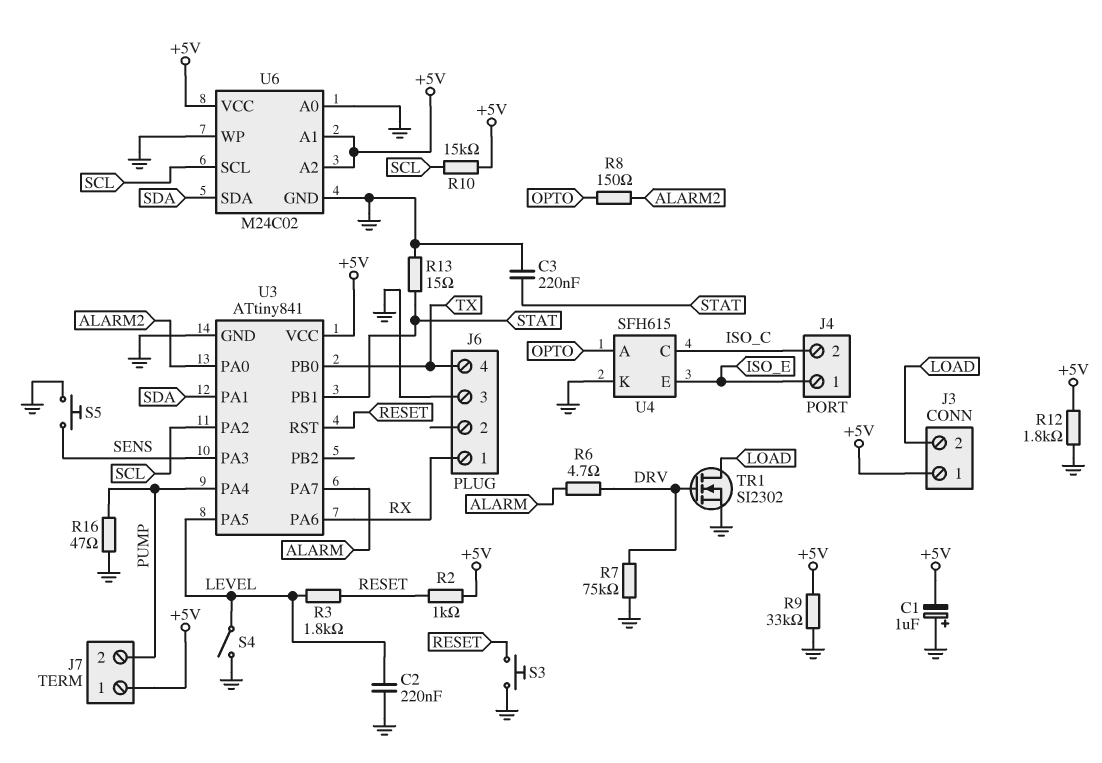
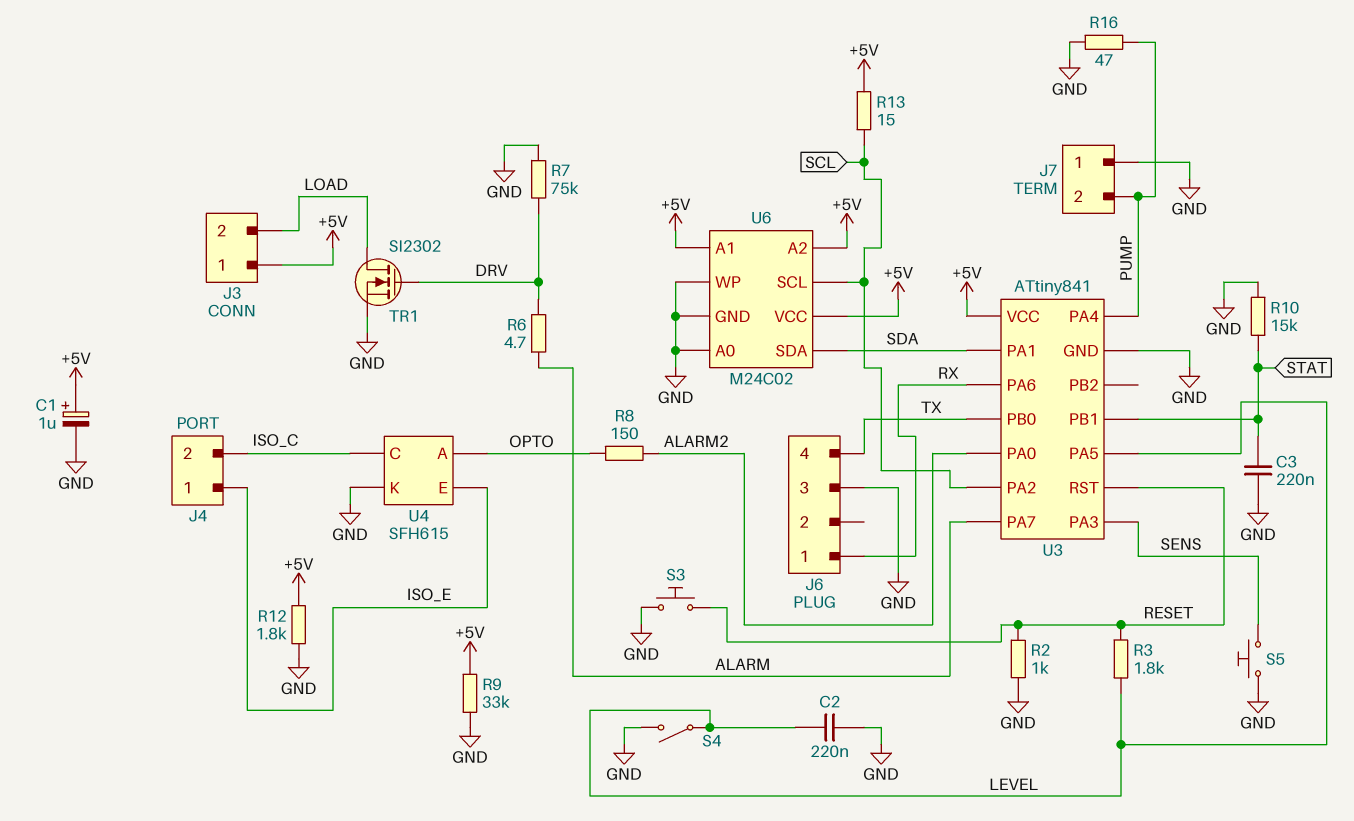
C1: 1uF (plus GND, minus +5V) -> 1uF (plus +5V, minus GND)
J7 pin 1: +5V -> GND
R2: 1k (+5V, RESET) -> 1k (GND, RESET)
R10: 15k (+5V, SCL) -> 15k (GND, STAT)
R13: 15 (GND, STAT) -> 15 (+5V, SCL)

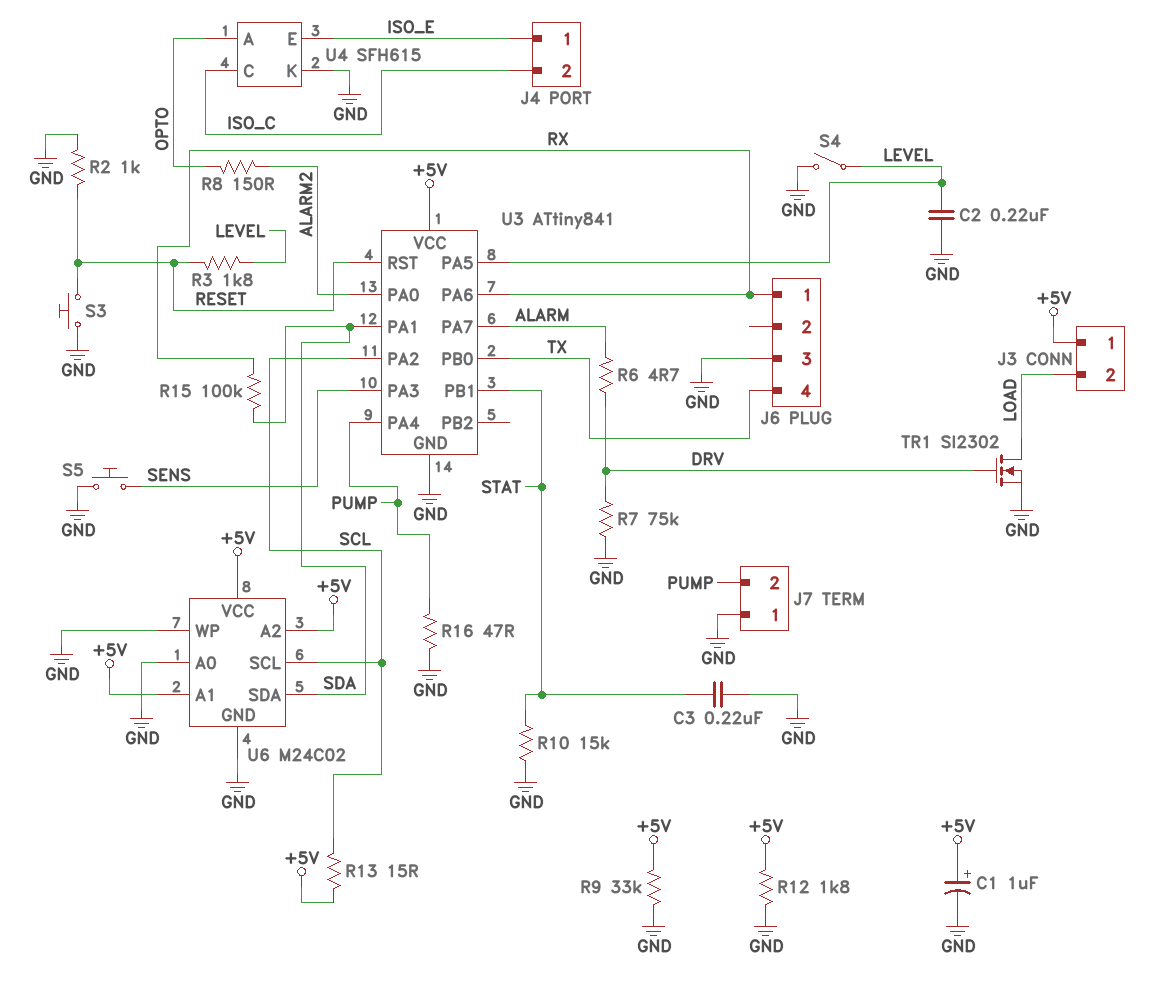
R15: none -> 100k (RX, SDA)

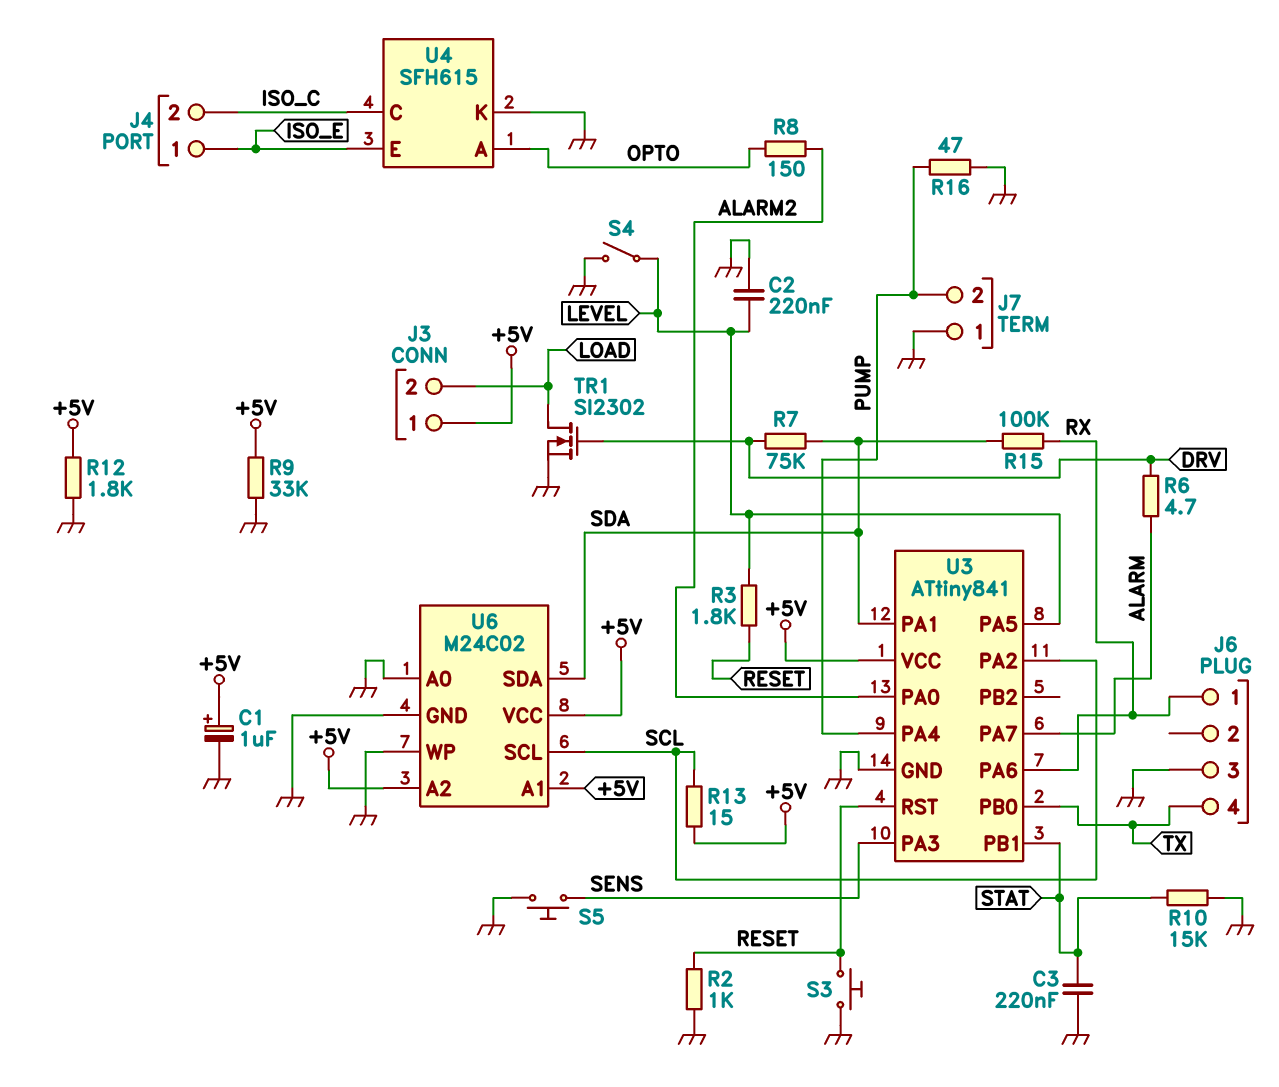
R7: 75k (DRV, GND) -> 75k (DRV, SDA)

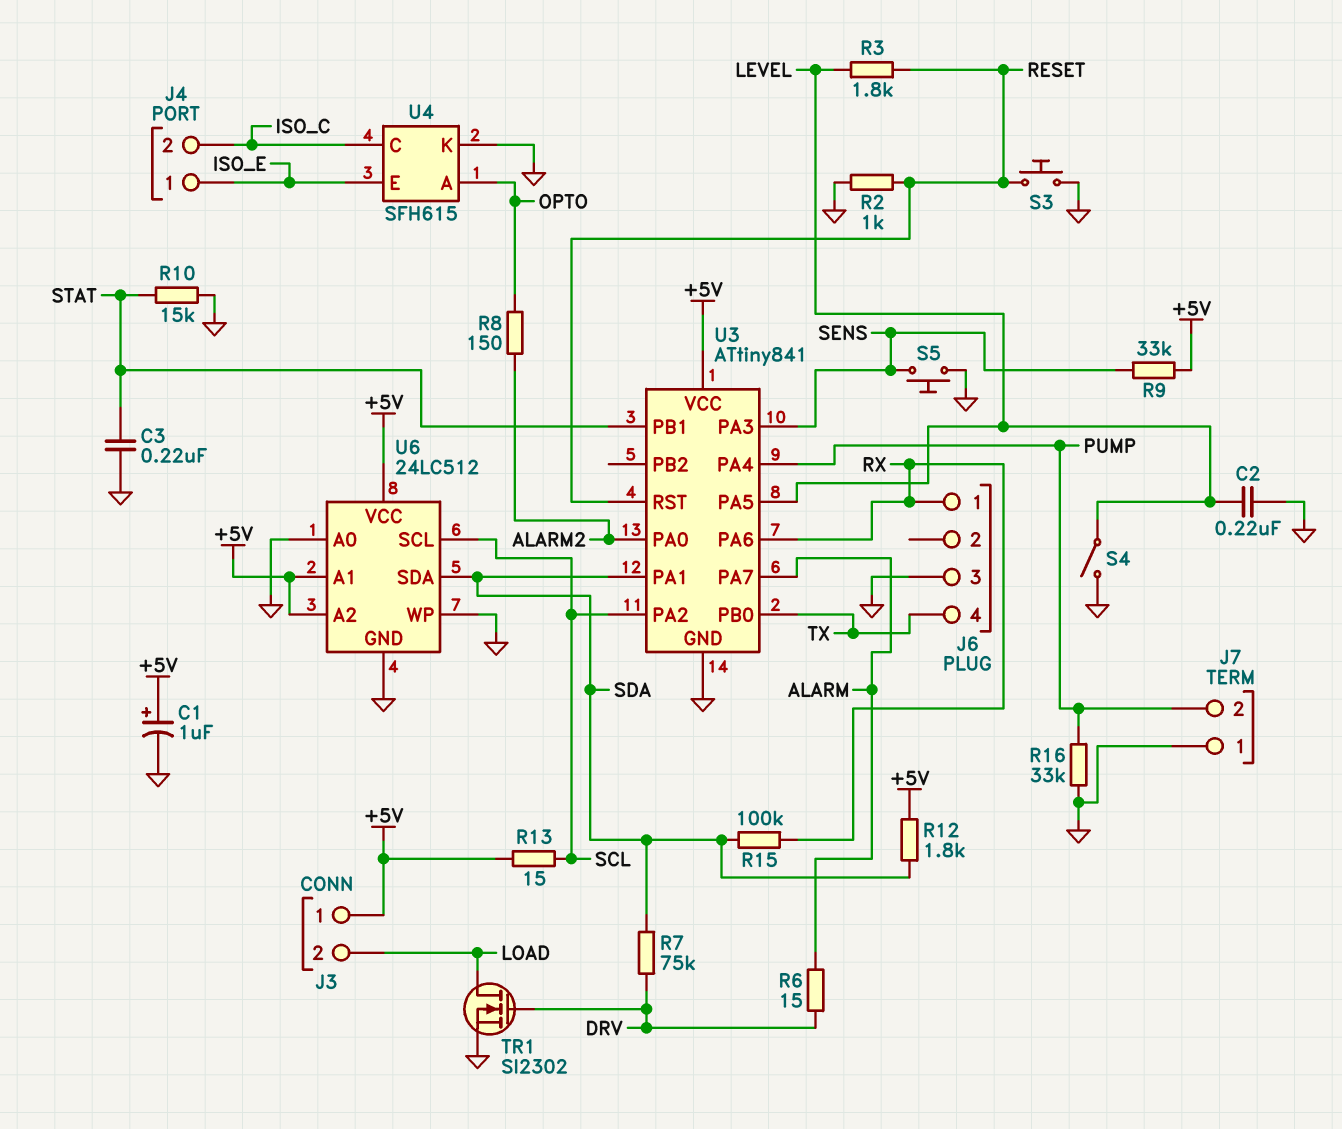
R6: 4.7 (ALARM, DRV) -> 15 (ALARM, DRV)
R9: 33k (+5V, GND) -> 33k (+5V, SENS)
R12: 1.8k (+5V, GND) -> 1.8k (+5V, SDA)
R16: 47 (GND, PUMP) -> 33k (GND, PUMP)
U6: M24C02 -> 24LC512

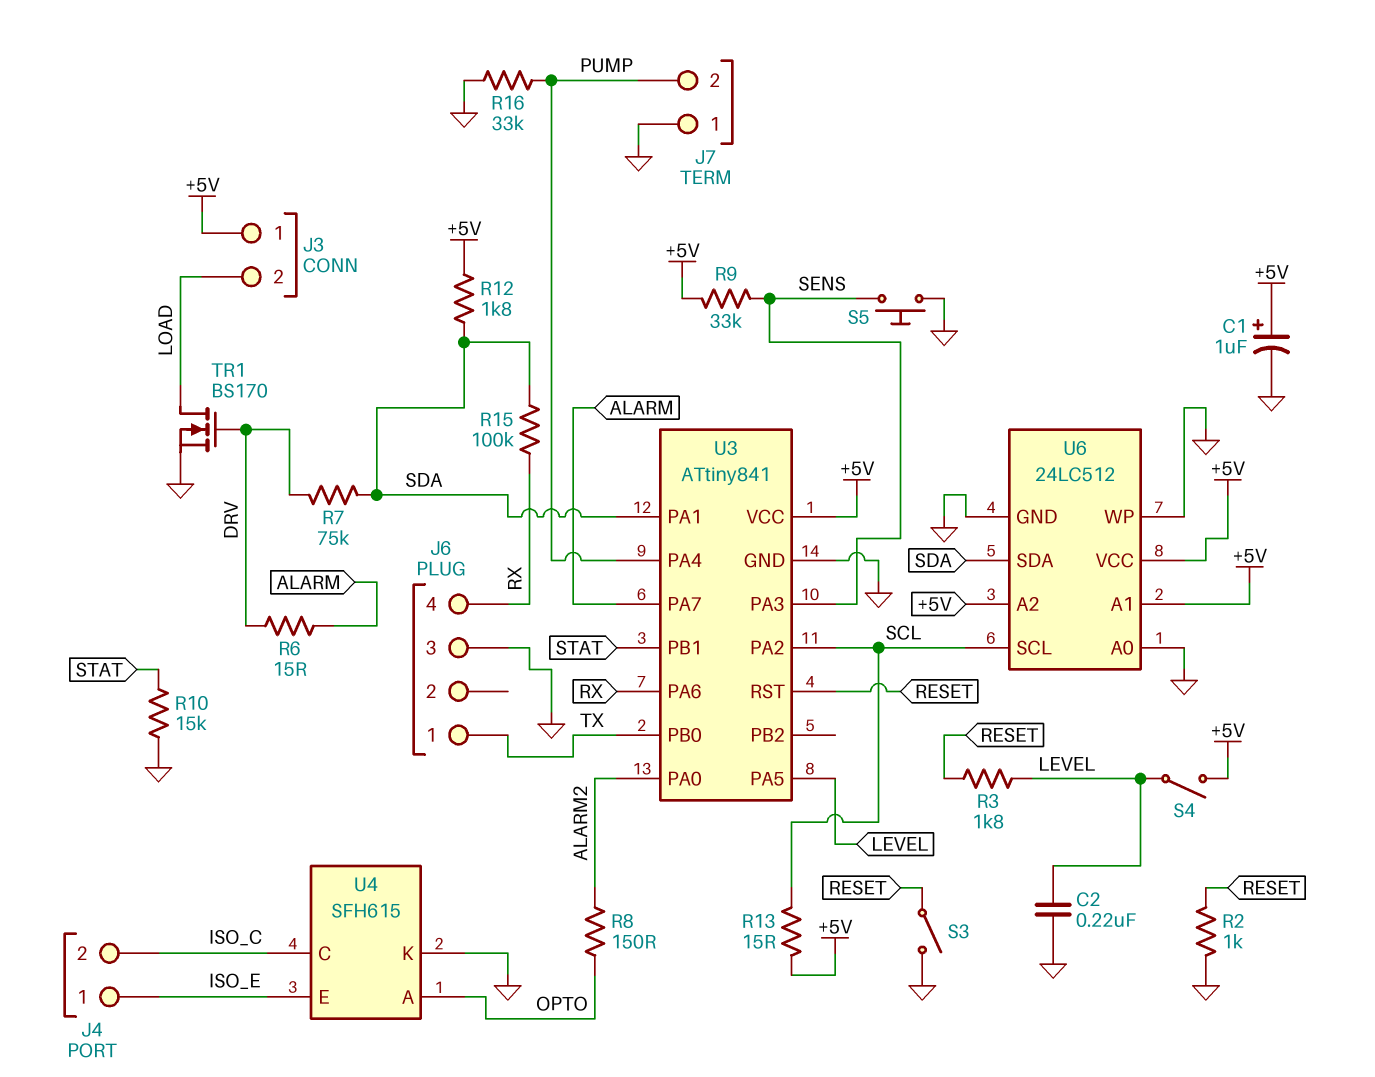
C3: 220nF (GND, STAT) -> none
J6 pin 1: RX -> TX
J6 pin 4: TX -> RX
S3: button (GND, RESET) -> switch (GND, RESET)
S4: switch (GND, LEVEL) -> switch (+5V, LEVEL)
TR1: NMOS SI2302 (G DRV, D LOAD, S GND) -> NMOS BS170 (G DRV, D LOAD, S GND)

